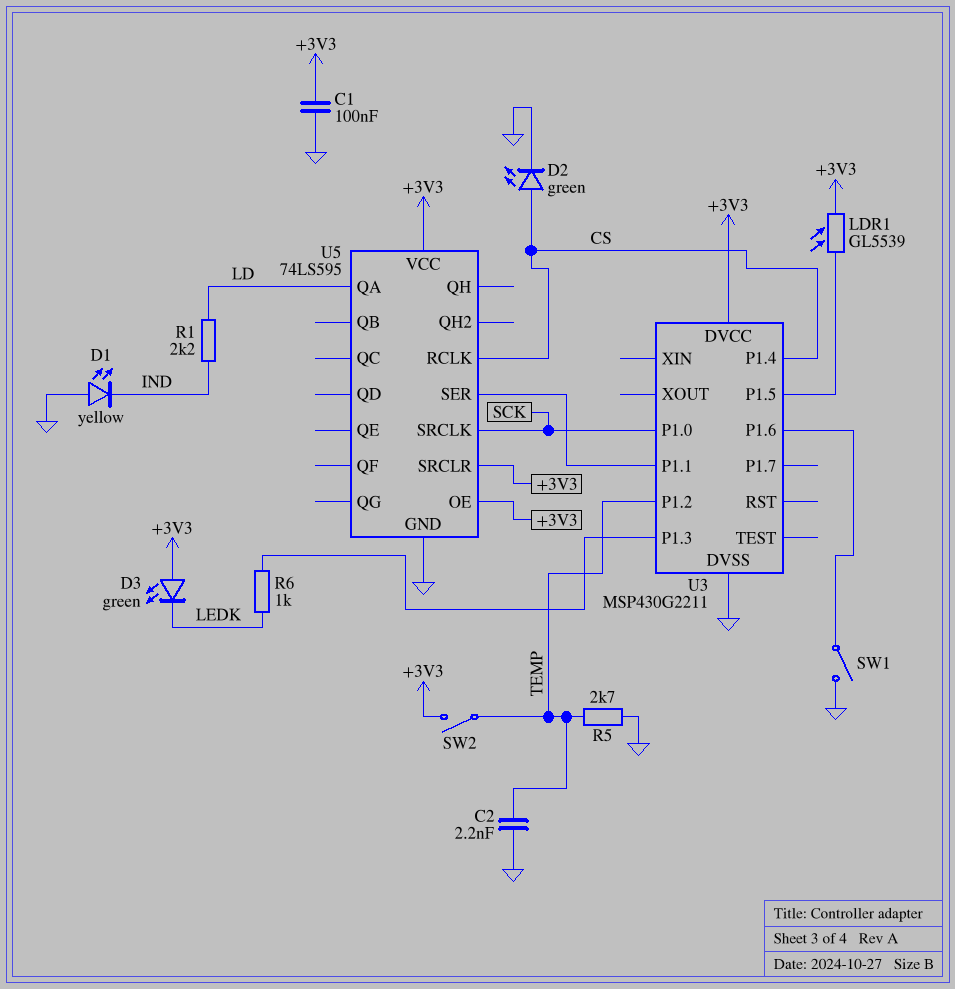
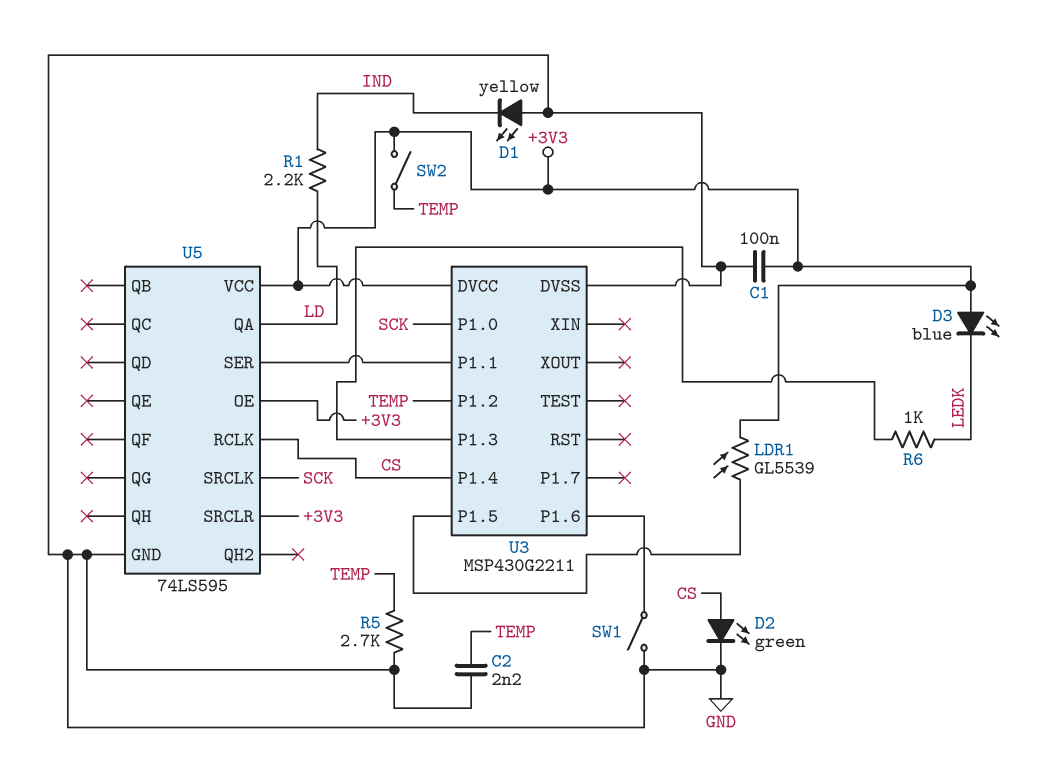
D3: LED green (A +3V3, K LEDK) -> LED blue (A +3V3, K LEDK)

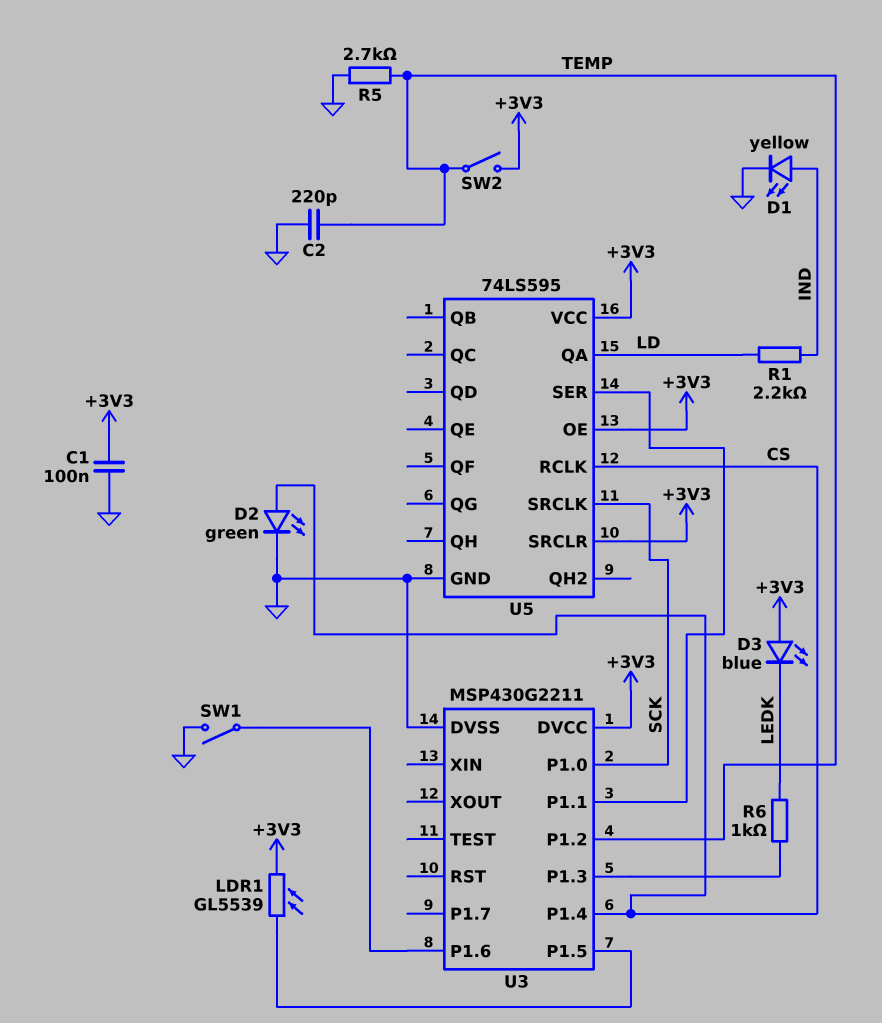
C2: 2.2nF (GND, TEMP) -> 220pF (GND, TEMP)
D1: LED yellow (A GND, K IND) -> LED yellow (A IND, K GND)

